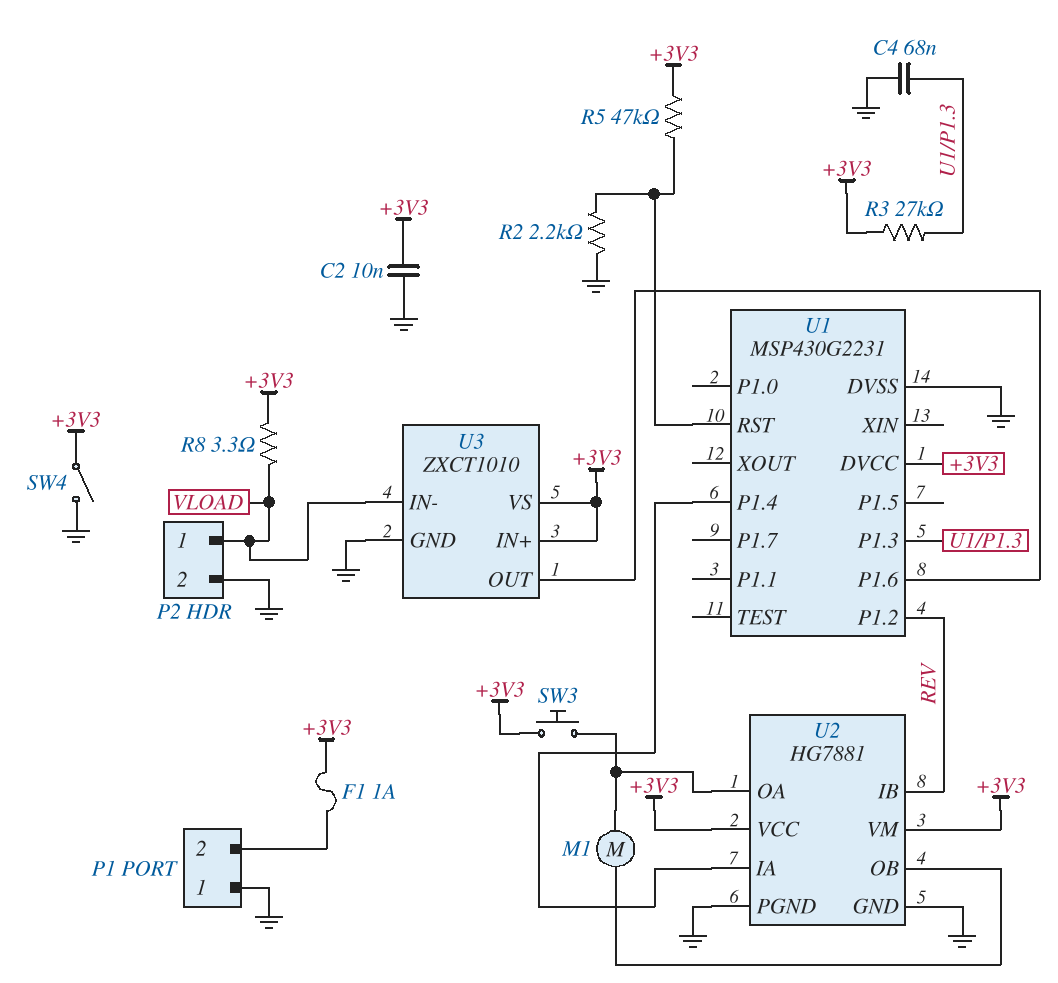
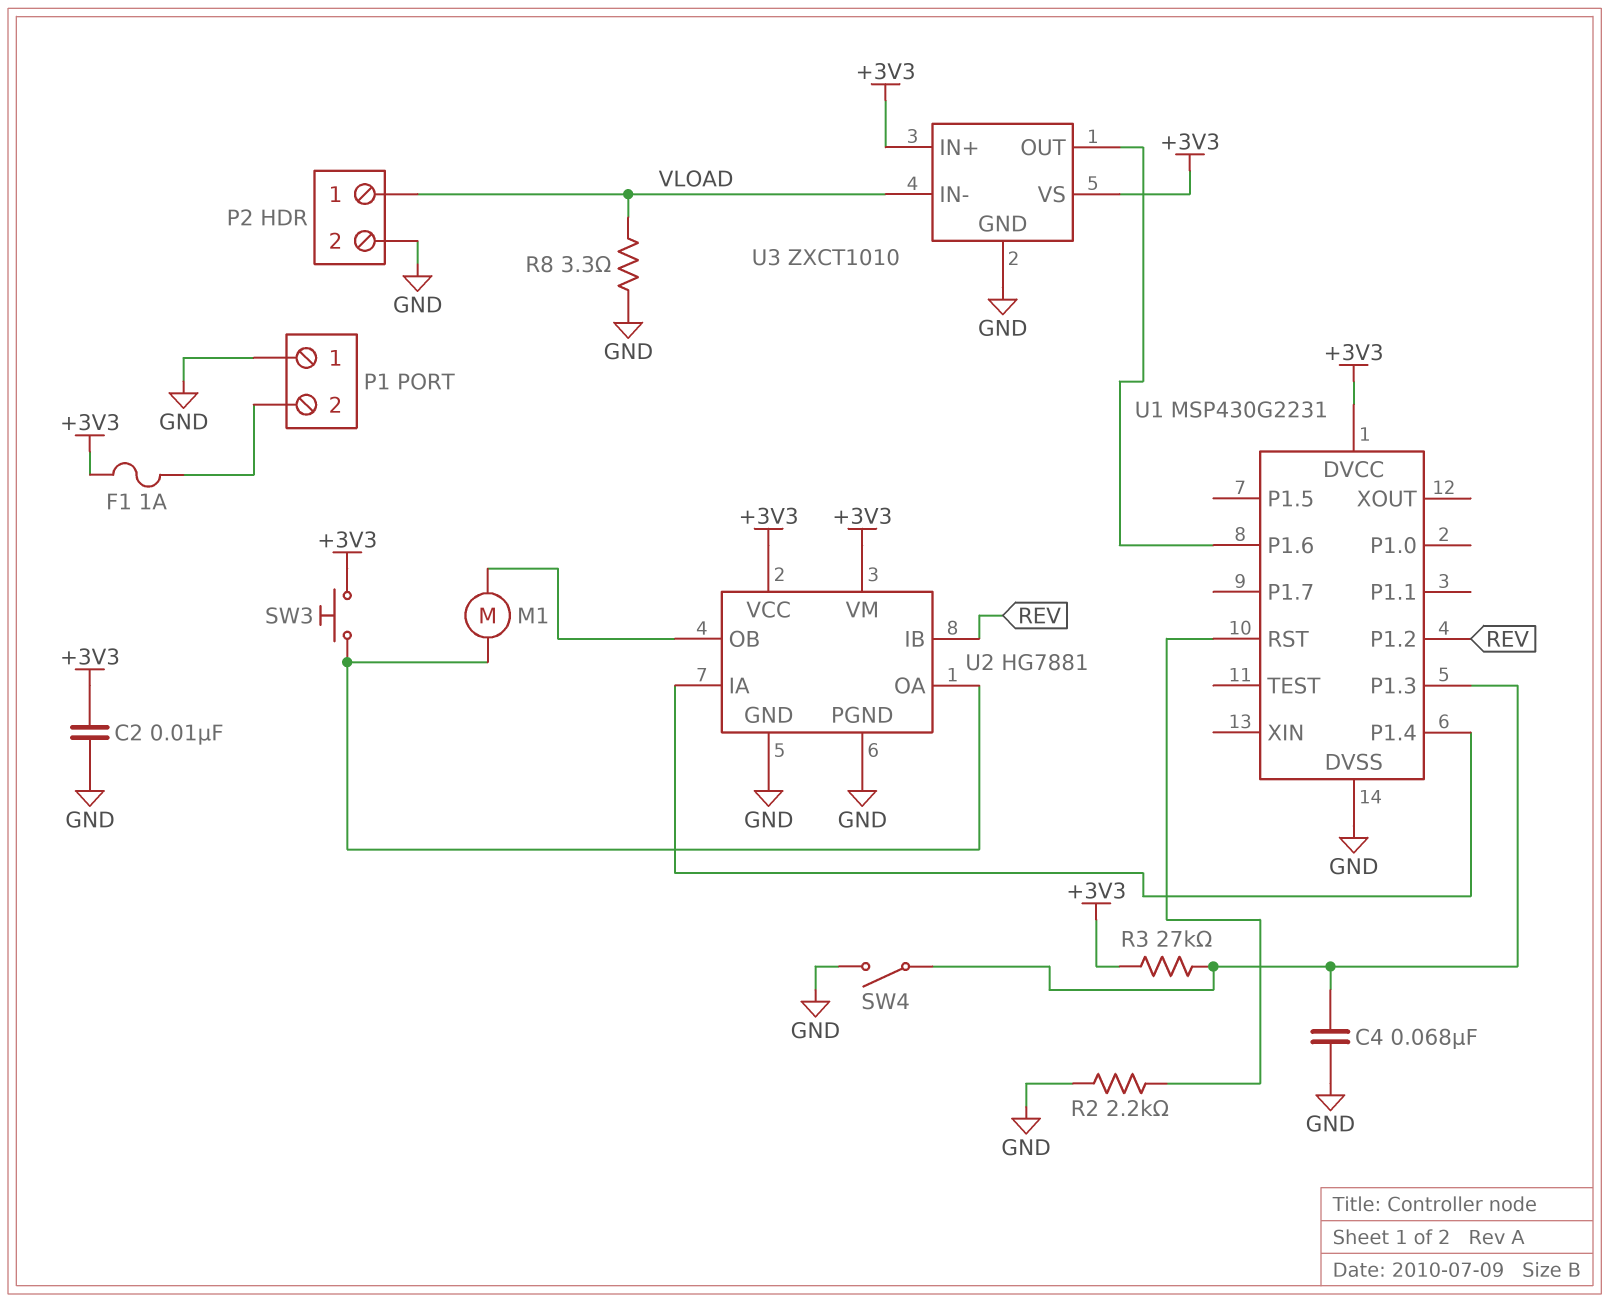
R5: 47k (+3V3, U1/RST) -> none
R8: 3.3 (+3V3, VLOAD) -> 3.3 (GND, VLOAD)
SW4: switch (+3V3, GND) -> switch (GND, U1/P1.3)

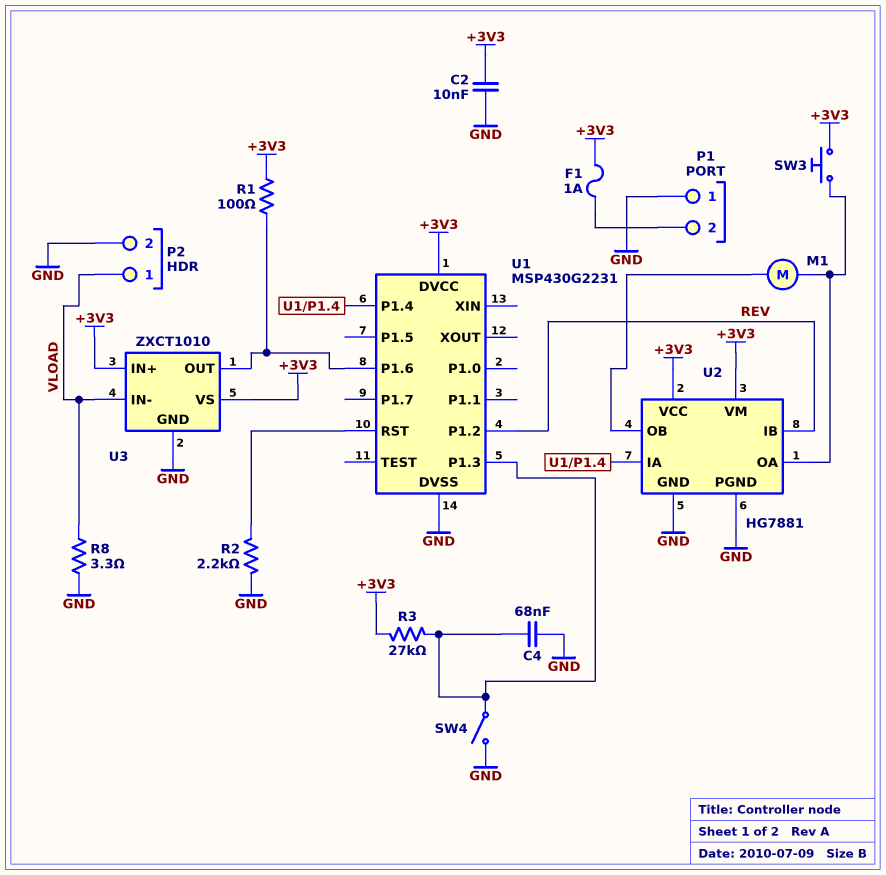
R1: none -> 100 (+3V3, U1/P1.6)

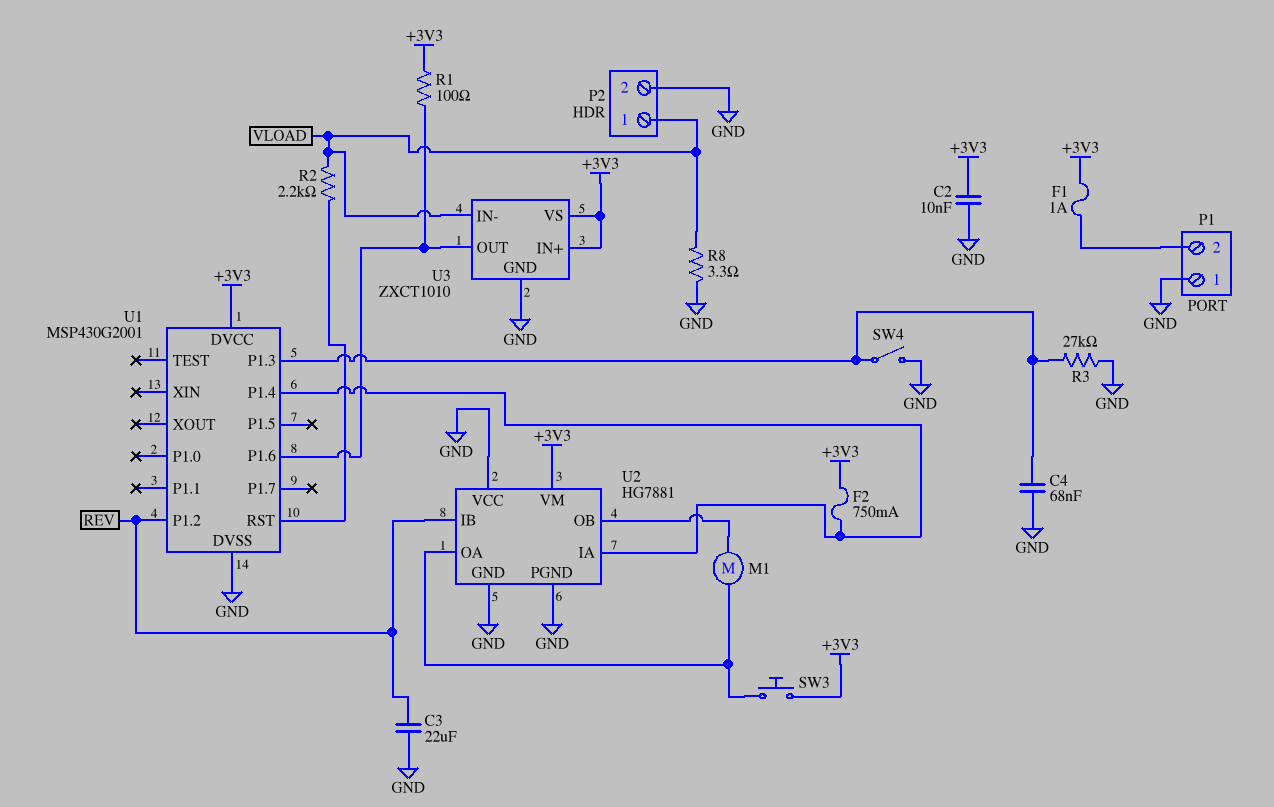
C3: none -> 22uF (GND, REV)
F2: none -> 750mA (+3V3, U1/P1.4)
R2: 2.2k (GND, U1/RST) -> 2.2k (U1/RST, VLOAD)
R3: 27k (+3V3, U1/P1.3) -> 27k (GND, U1/P1.3)
U1: MSP430G2231 -> MSP430G2001
U2 pin VCC: +3V3 -> GND

